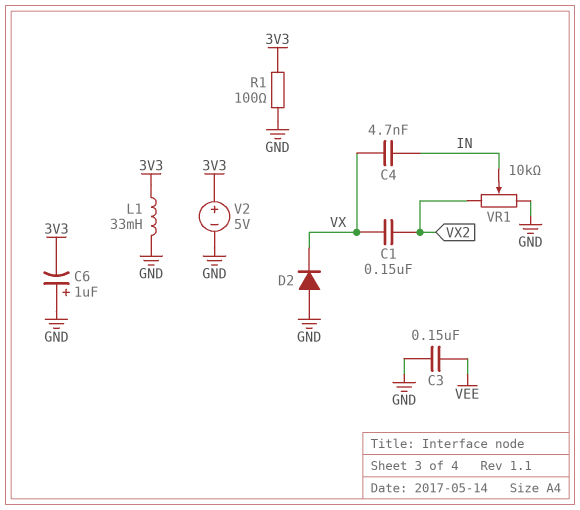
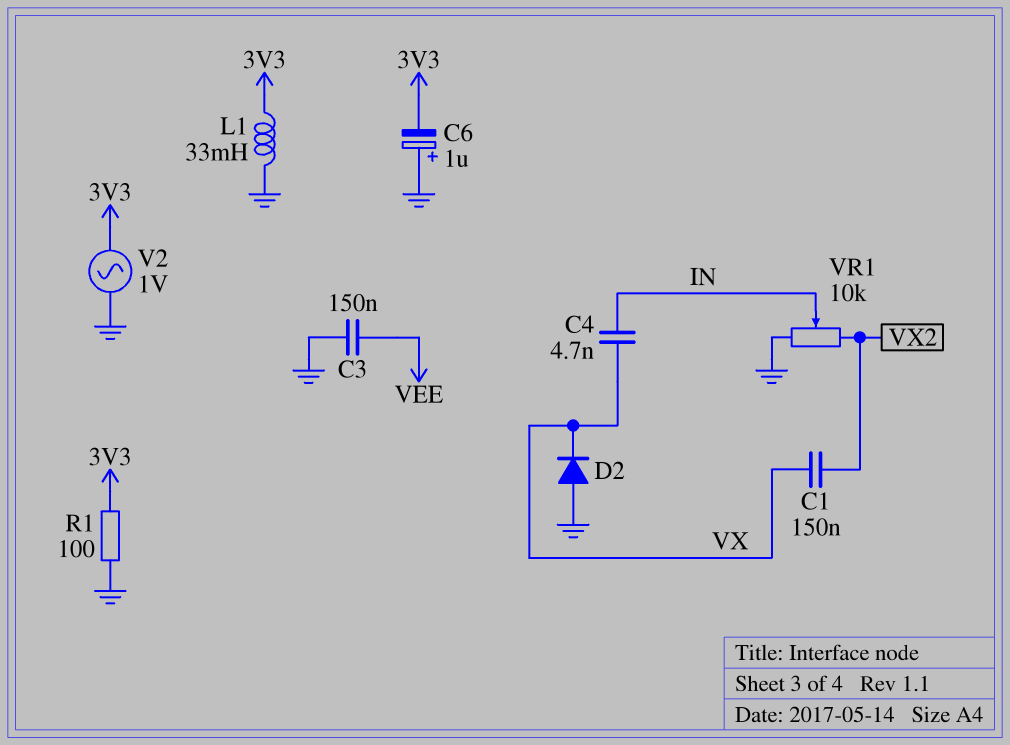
V2: 5V (plus 3V3, minus GND) -> AC 1V (3V3, GND)

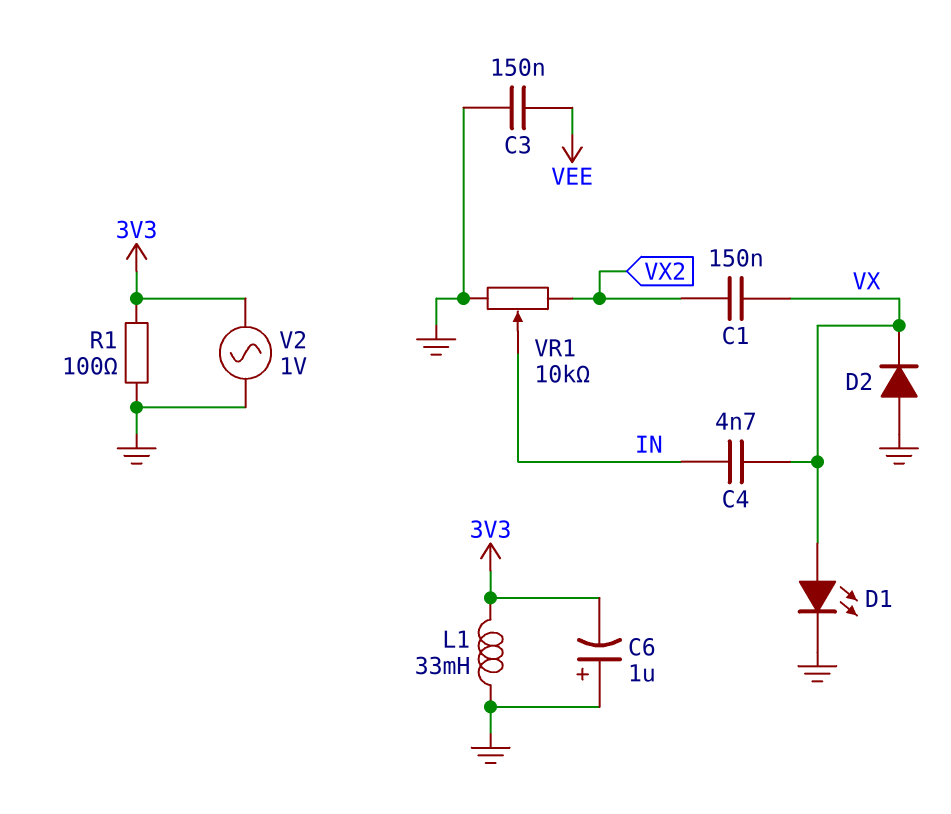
D1: none -> LED (A VX, K GND)

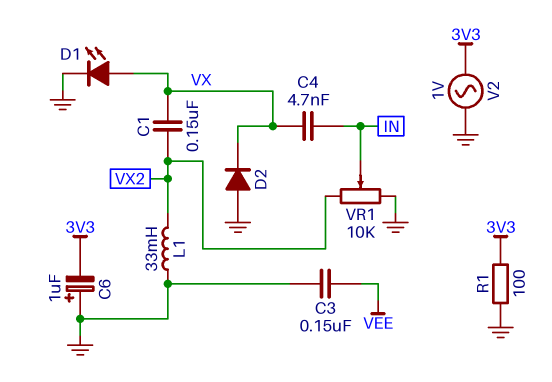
L1: 33mH (3V3, GND) -> 33mH (GND, VX2)

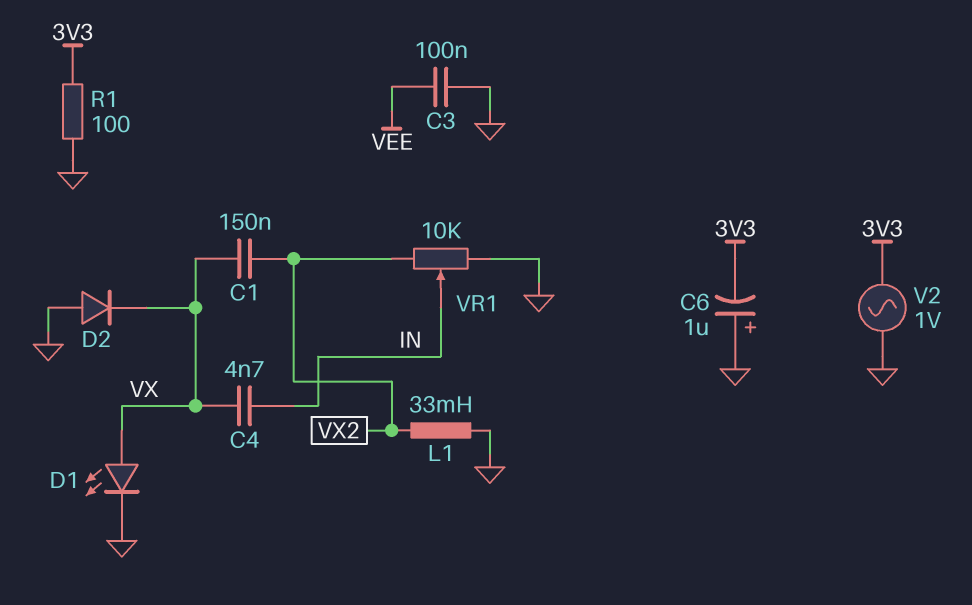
C3: 150nF (GND, VEE) -> 100nF (GND, VEE)

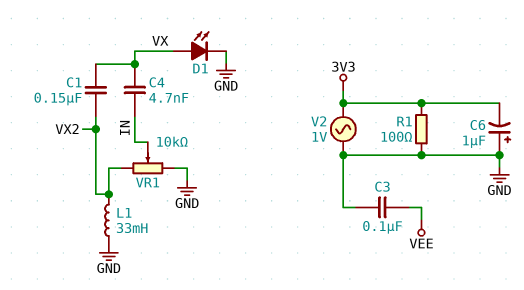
D2: diode (A GND, K VX) -> none

